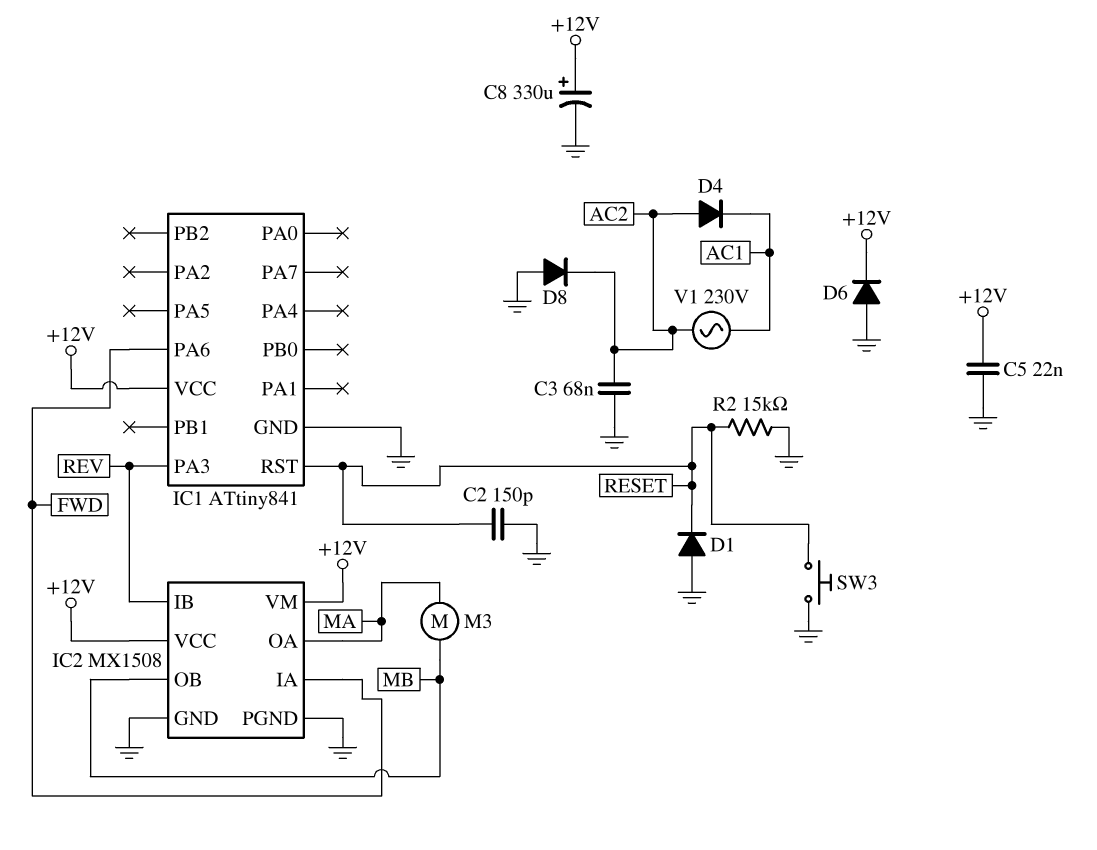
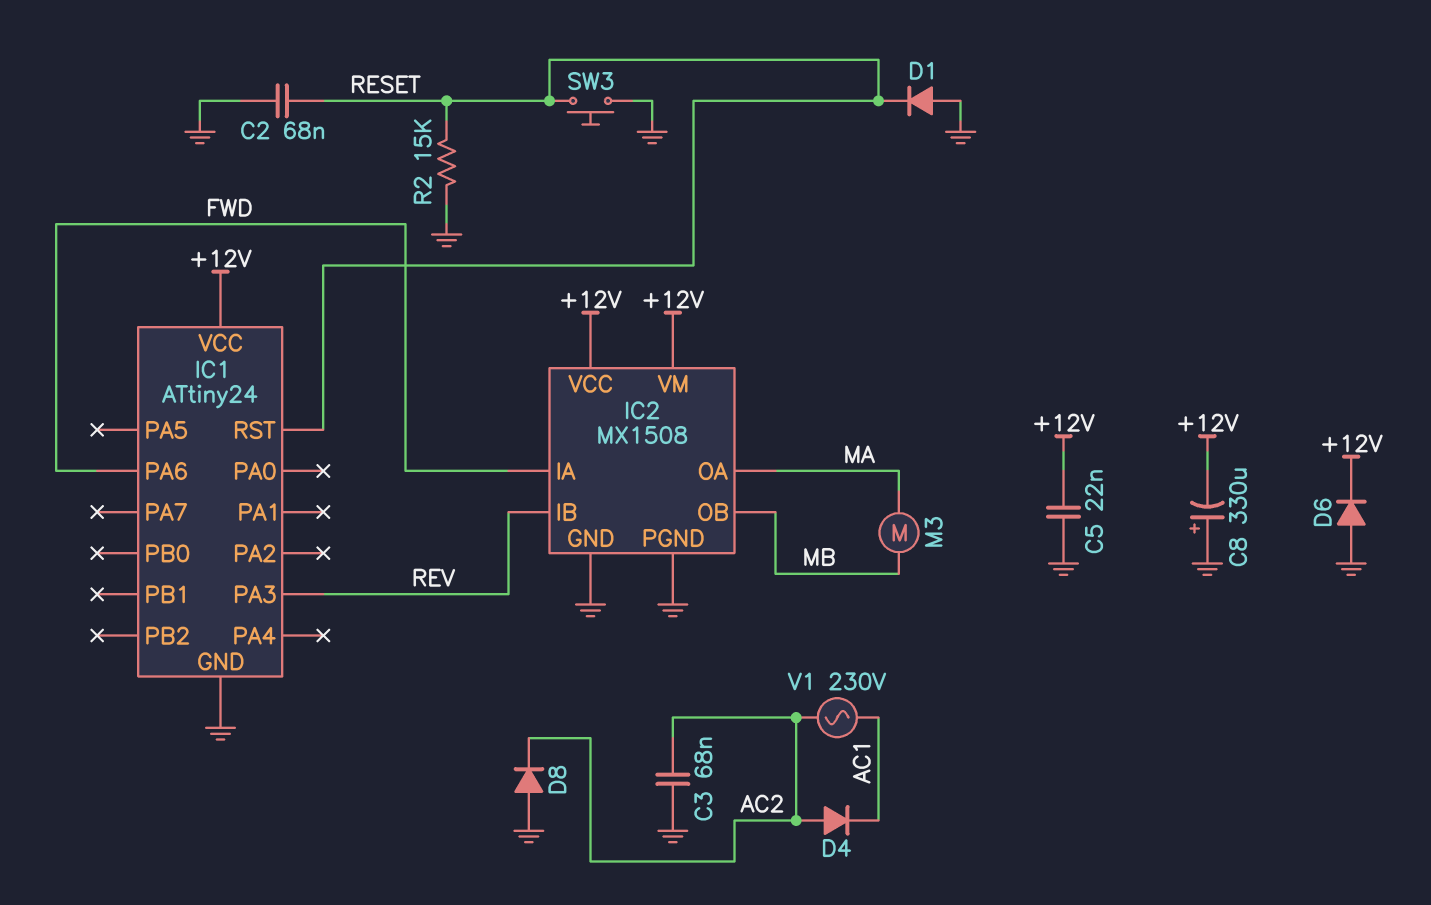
C2: 150pF (GND, RESET) -> 68nF (GND, RESET)
C8: 330uF (plus +12V, minus GND) -> 330uF (plus GND, minus +12V)
IC1: ATtiny841 -> ATtiny24

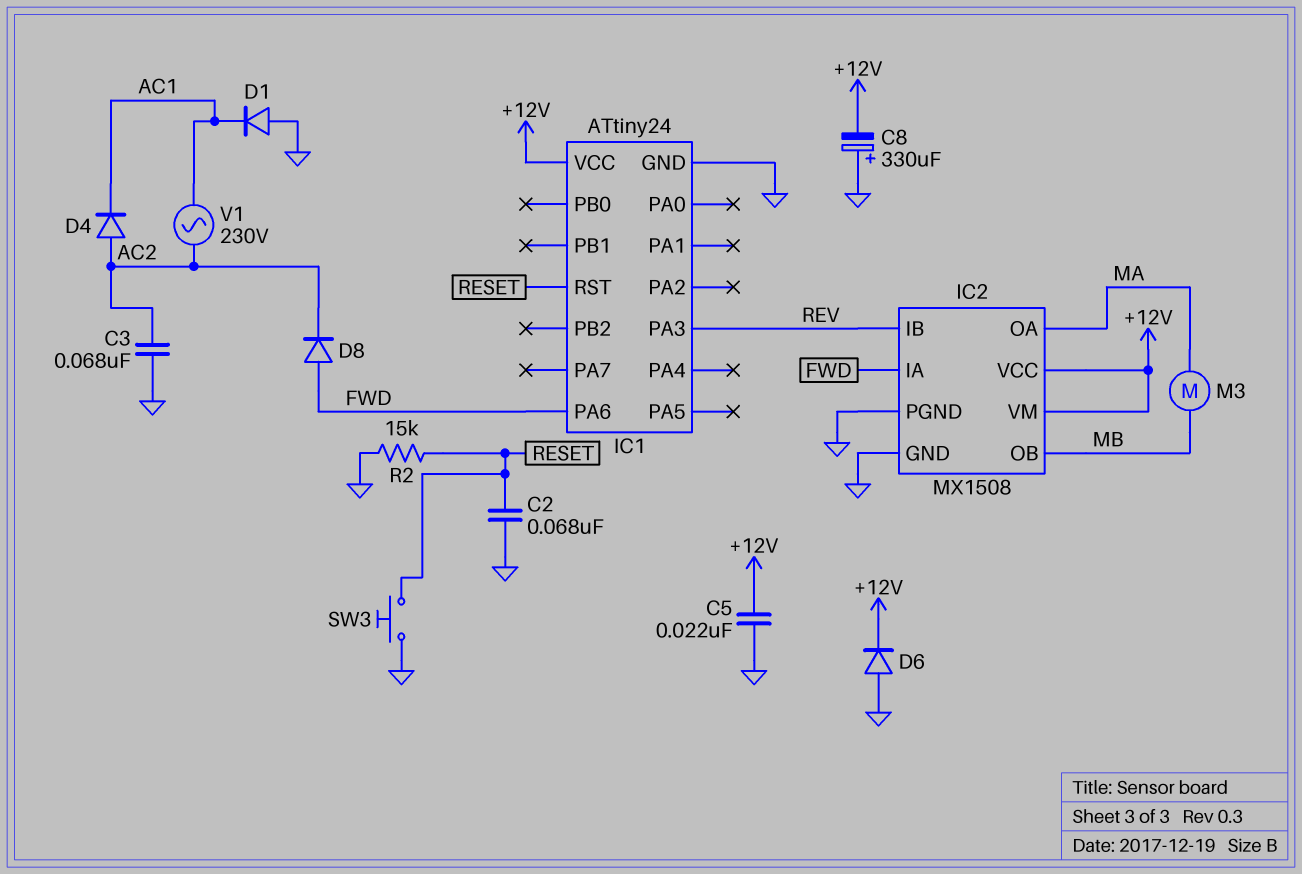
D1: diode (A GND, K RESET) -> diode (A GND, K AC1)
D8: diode (A GND, K AC2) -> diode (A FWD, K AC2)

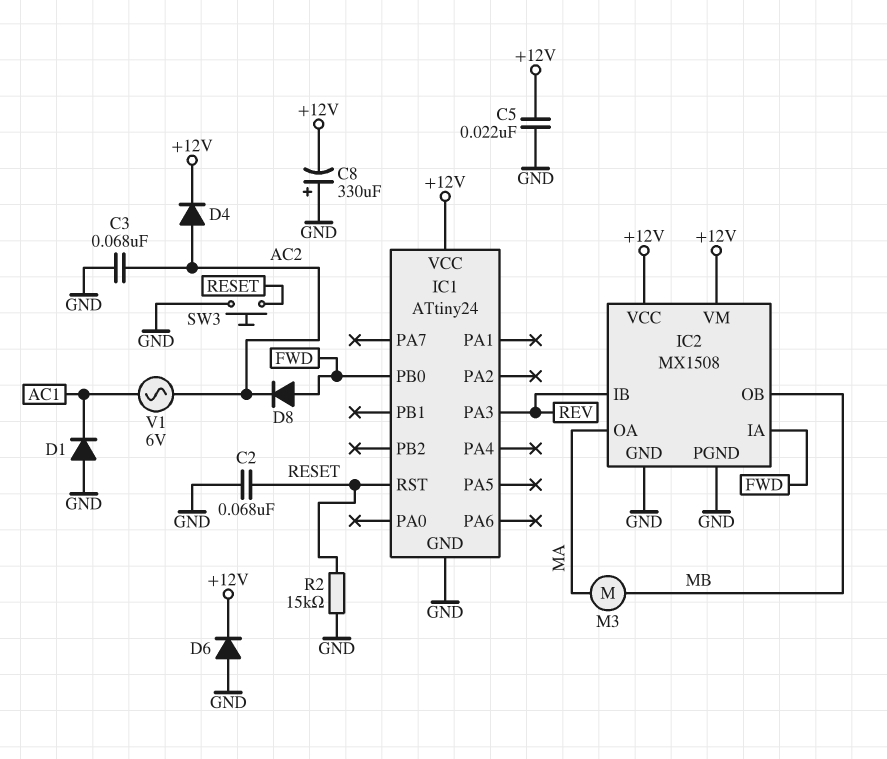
D4: diode (A AC2, K AC1) -> diode (A AC2, K +12V)
IC1 pin PA6: FWD -> none
IC1 pin PB0: none -> FWD
V1: AC 230V (AC1, AC2) -> AC 6V (AC1, AC2)

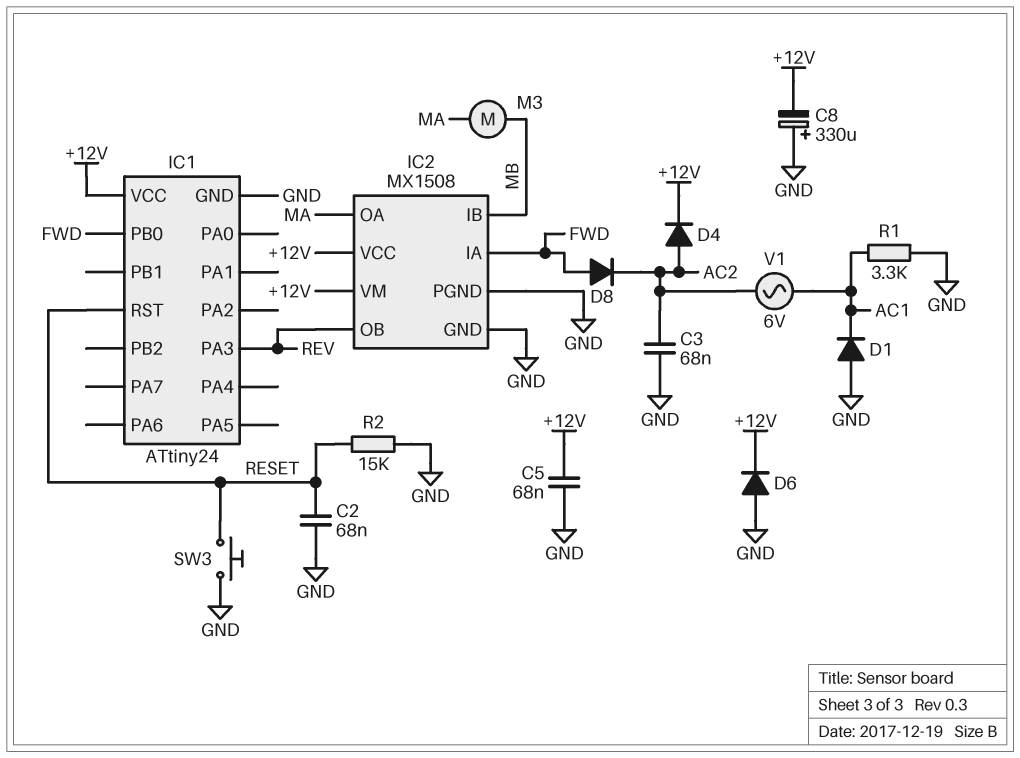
C5: 22nF (+12V, GND) -> 68nF (+12V, GND)
IC2 pin IB: REV -> MB
IC2 pin OB: MB -> REV
R1: none -> 3.3k (AC1, GND)

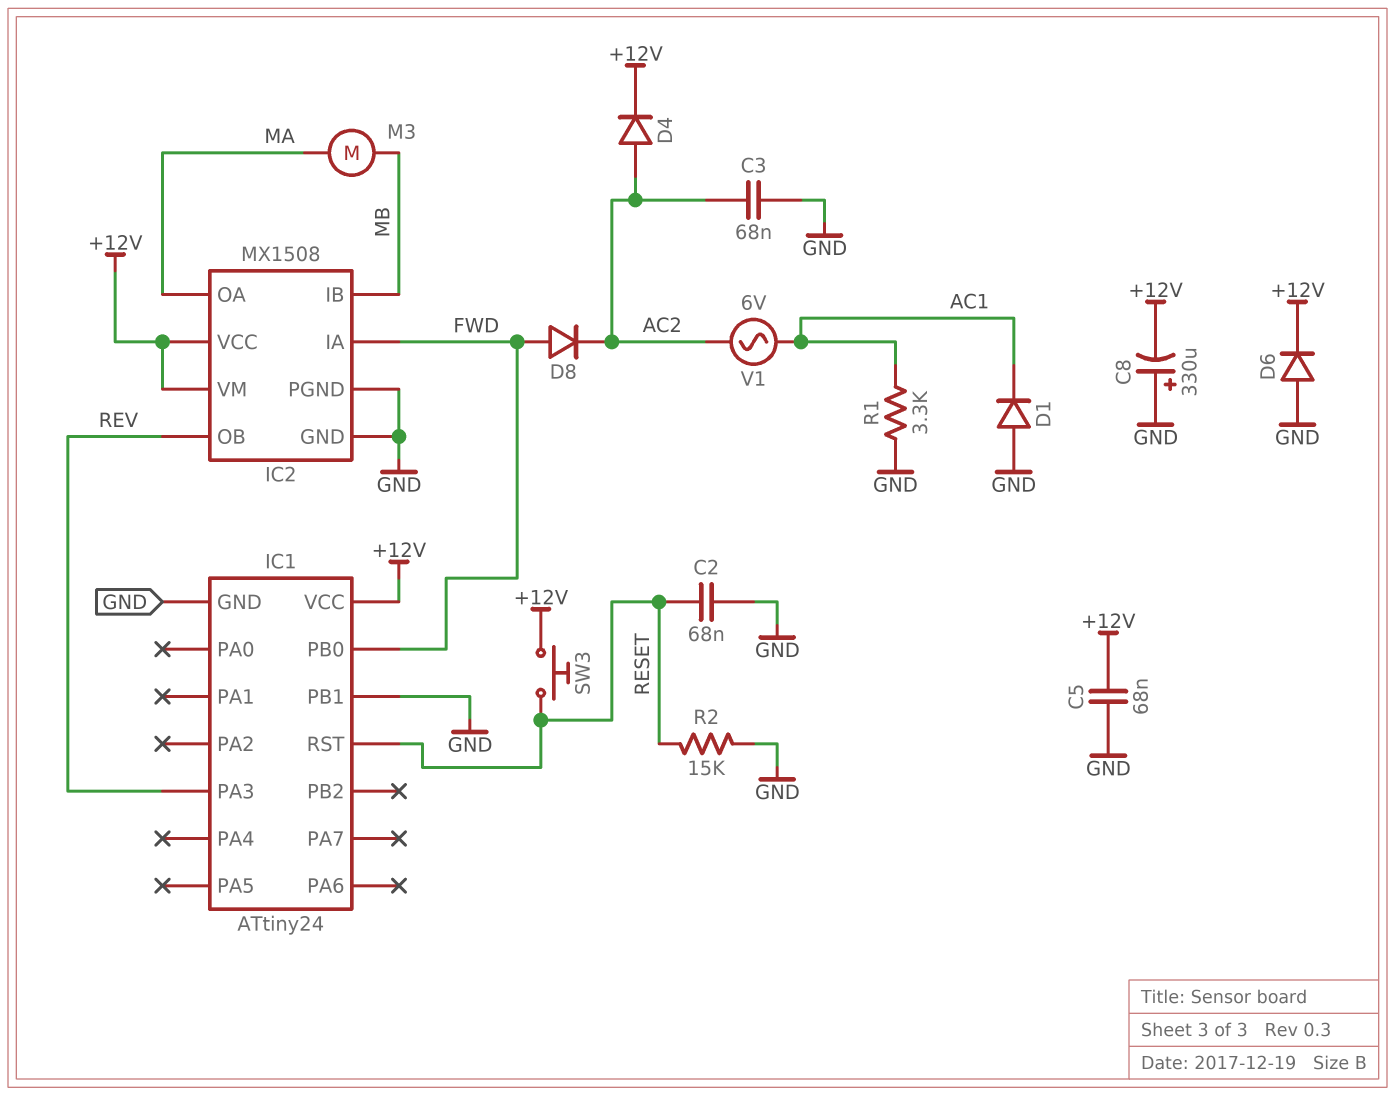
IC1 pin PB1: none -> GND
SW3: button (GND, RESET) -> button (+12V, RESET)

